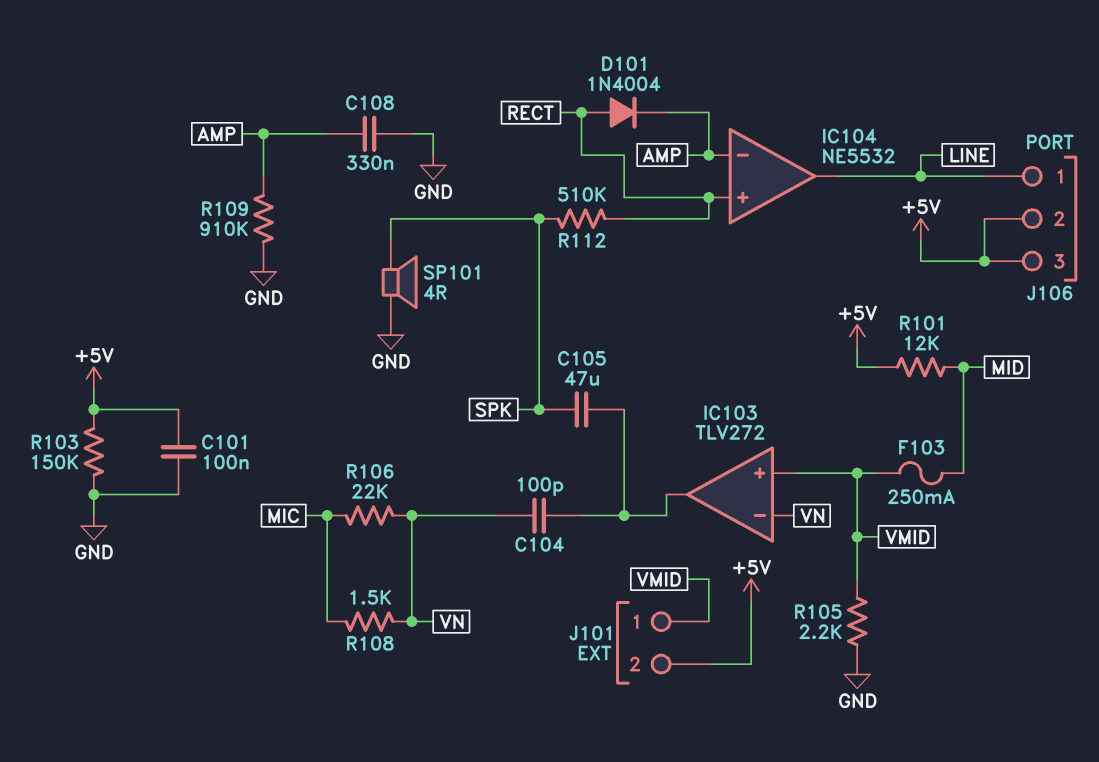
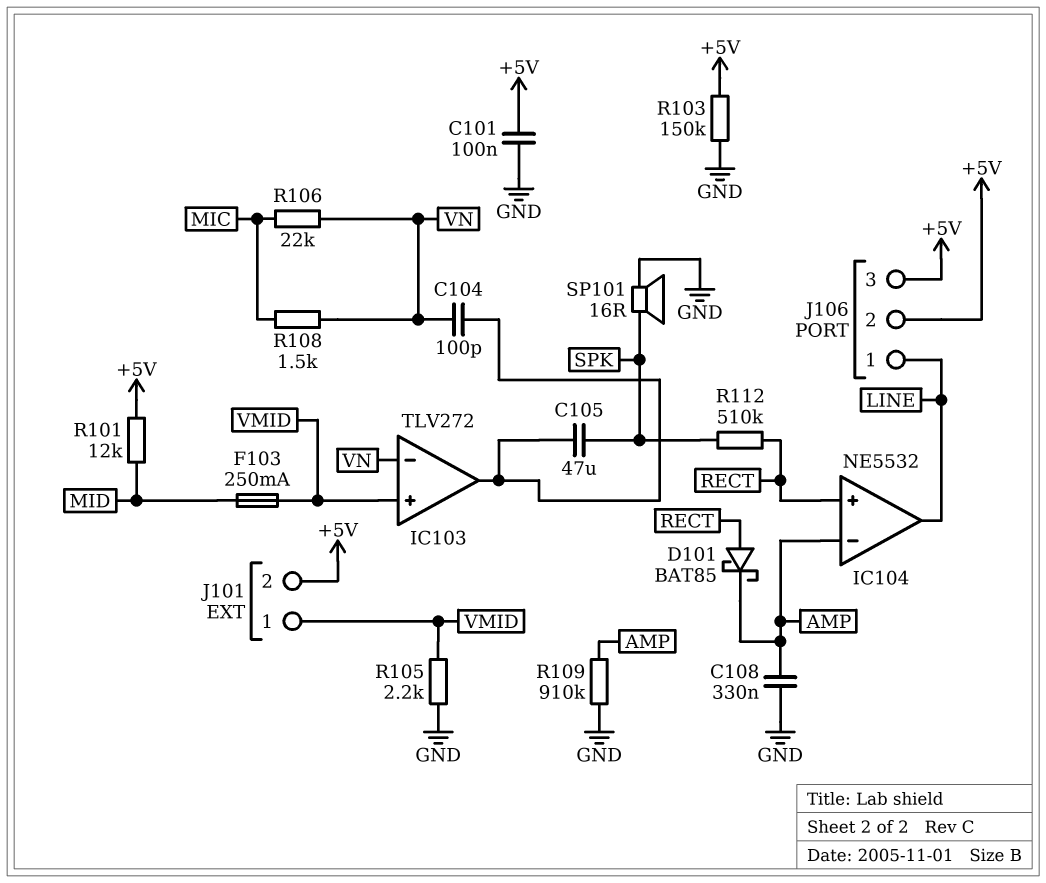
D101: diode 1N4004 (A RECT, K AMP) -> schottky BAT85 (A RECT, K AMP)
SP101: speaker 4R (GND, SPK) -> speaker 16R (GND, SPK)

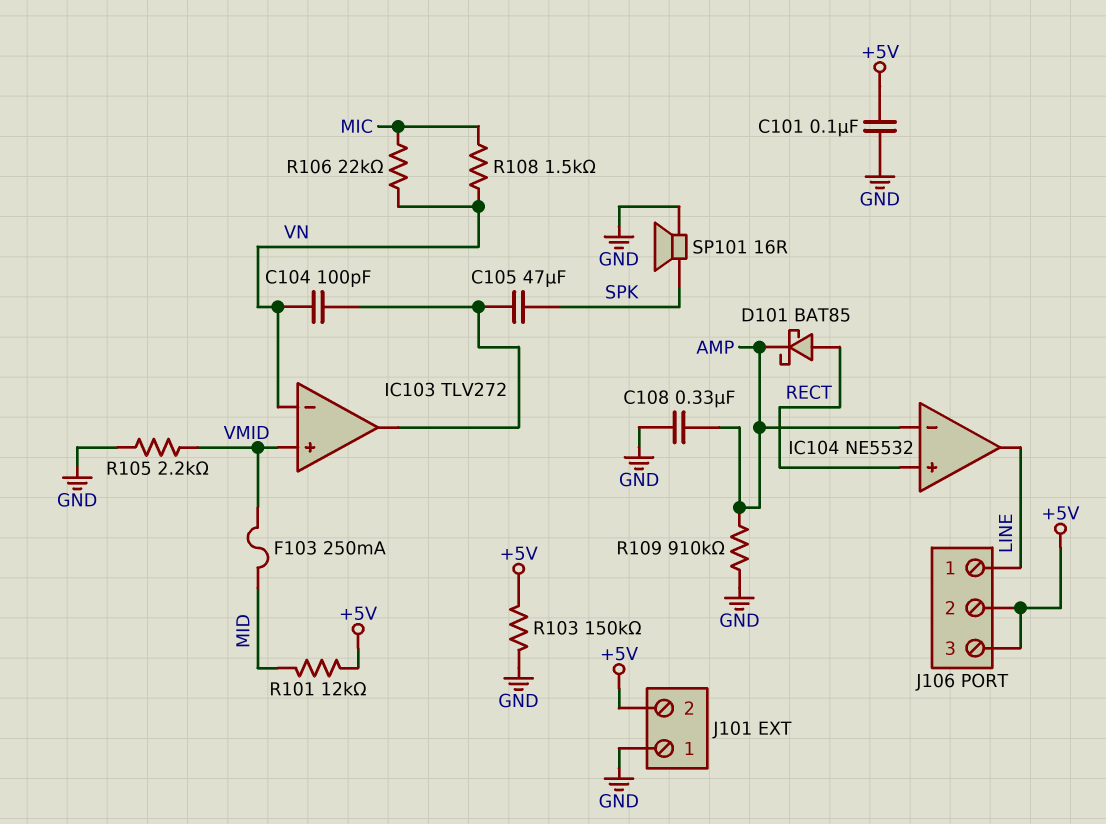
J101 pin 1: VMID -> GND
R112: 510k (RECT, SPK) -> none

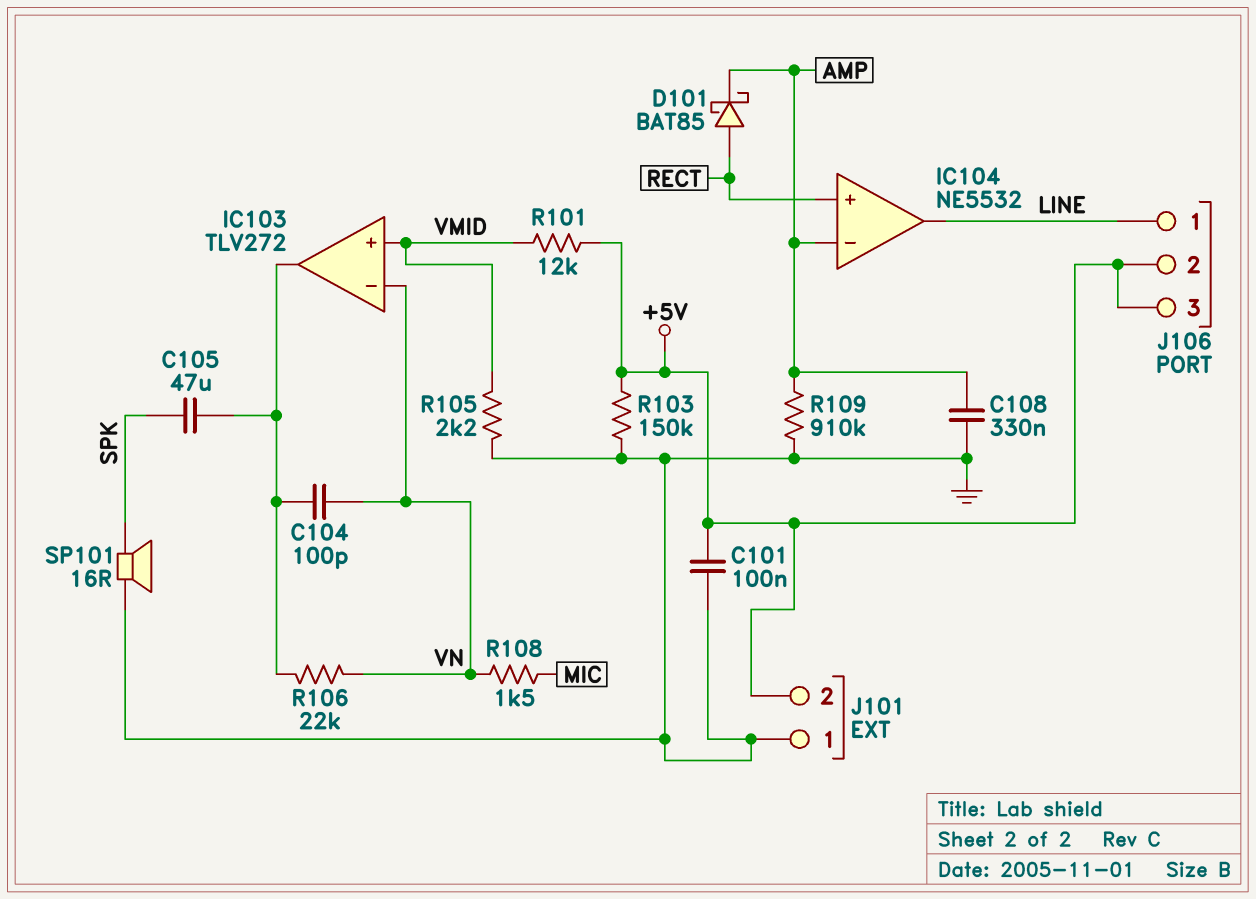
F103: 250mA (MID, VMID) -> none
R101: 12k (+5V, MID) -> 12k (+5V, VMID)
R106: 22k (MIC, VN) -> 22k (IC103/out, VN)

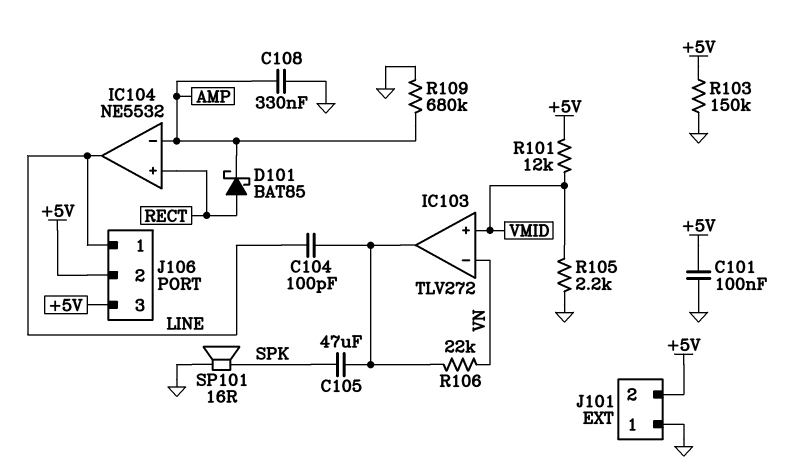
C104: 100pF (IC103/out, VN) -> 100pF (IC103/out, LINE)
R108: 1.5k (MIC, VN) -> none
R109: 910k (AMP, GND) -> 680k (AMP, GND)

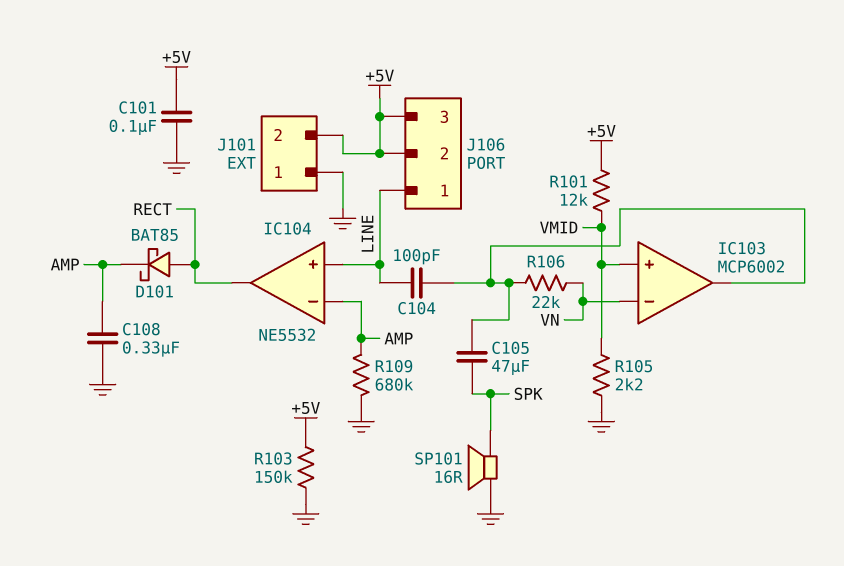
IC103: TLV272 -> MCP6002
IC104 pin in+: RECT -> LINE
IC104 pin out: LINE -> RECT

